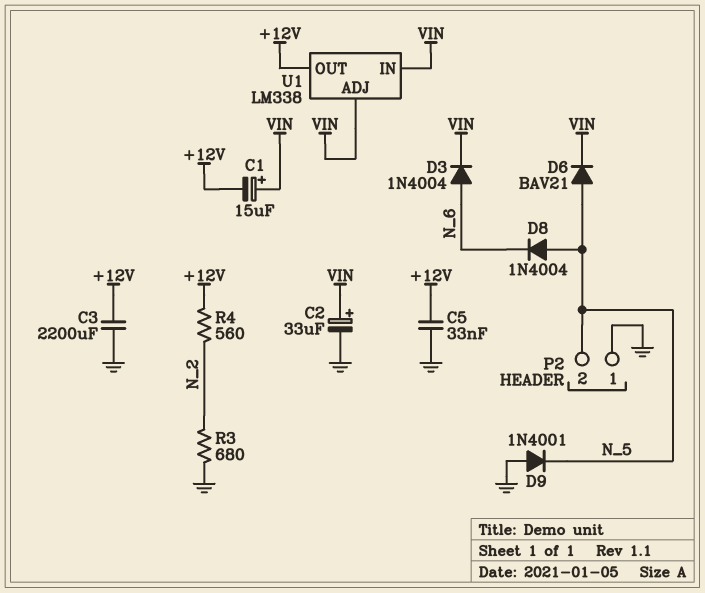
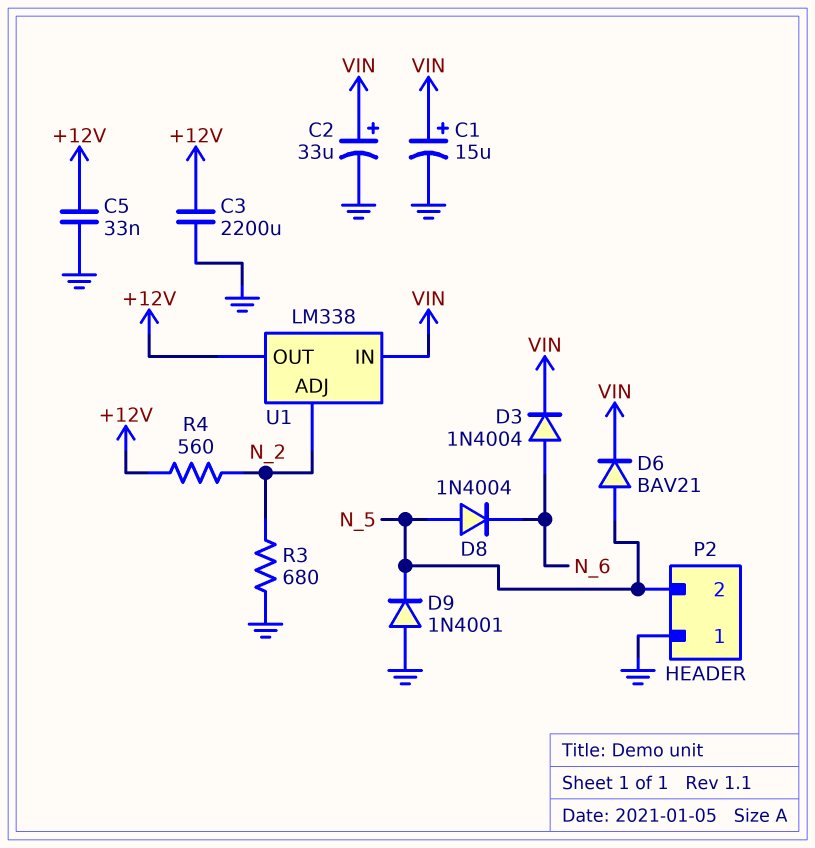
C1: 15uF (plus VIN, minus +12V) -> 15uF (plus VIN, minus GND)
U1 pin ADJ: VIN -> N_2

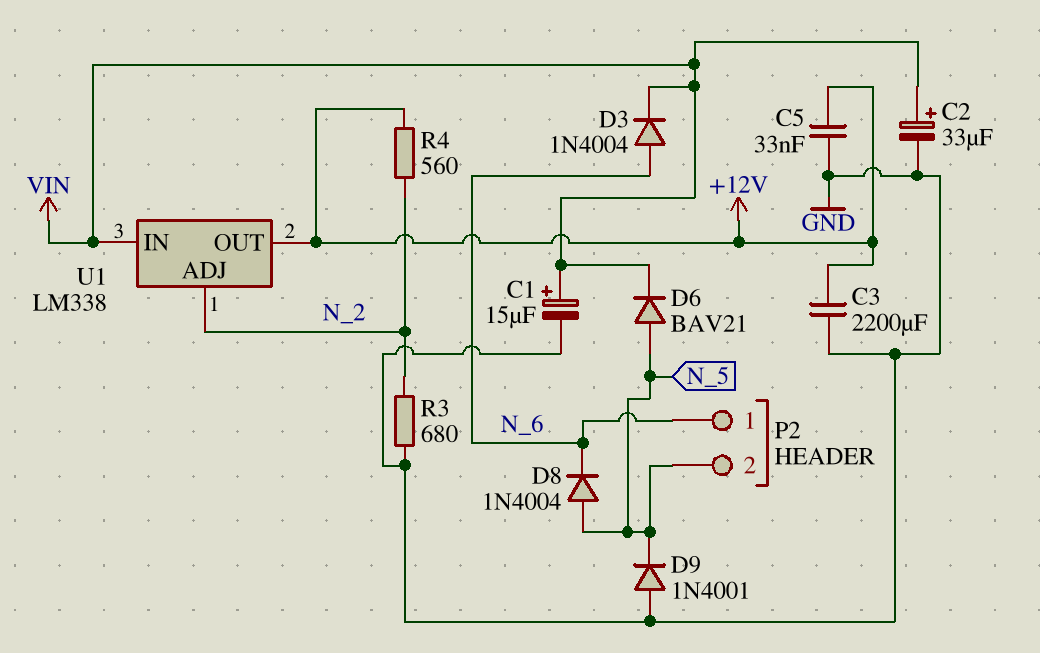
P2 pin 1: GND -> N_6

